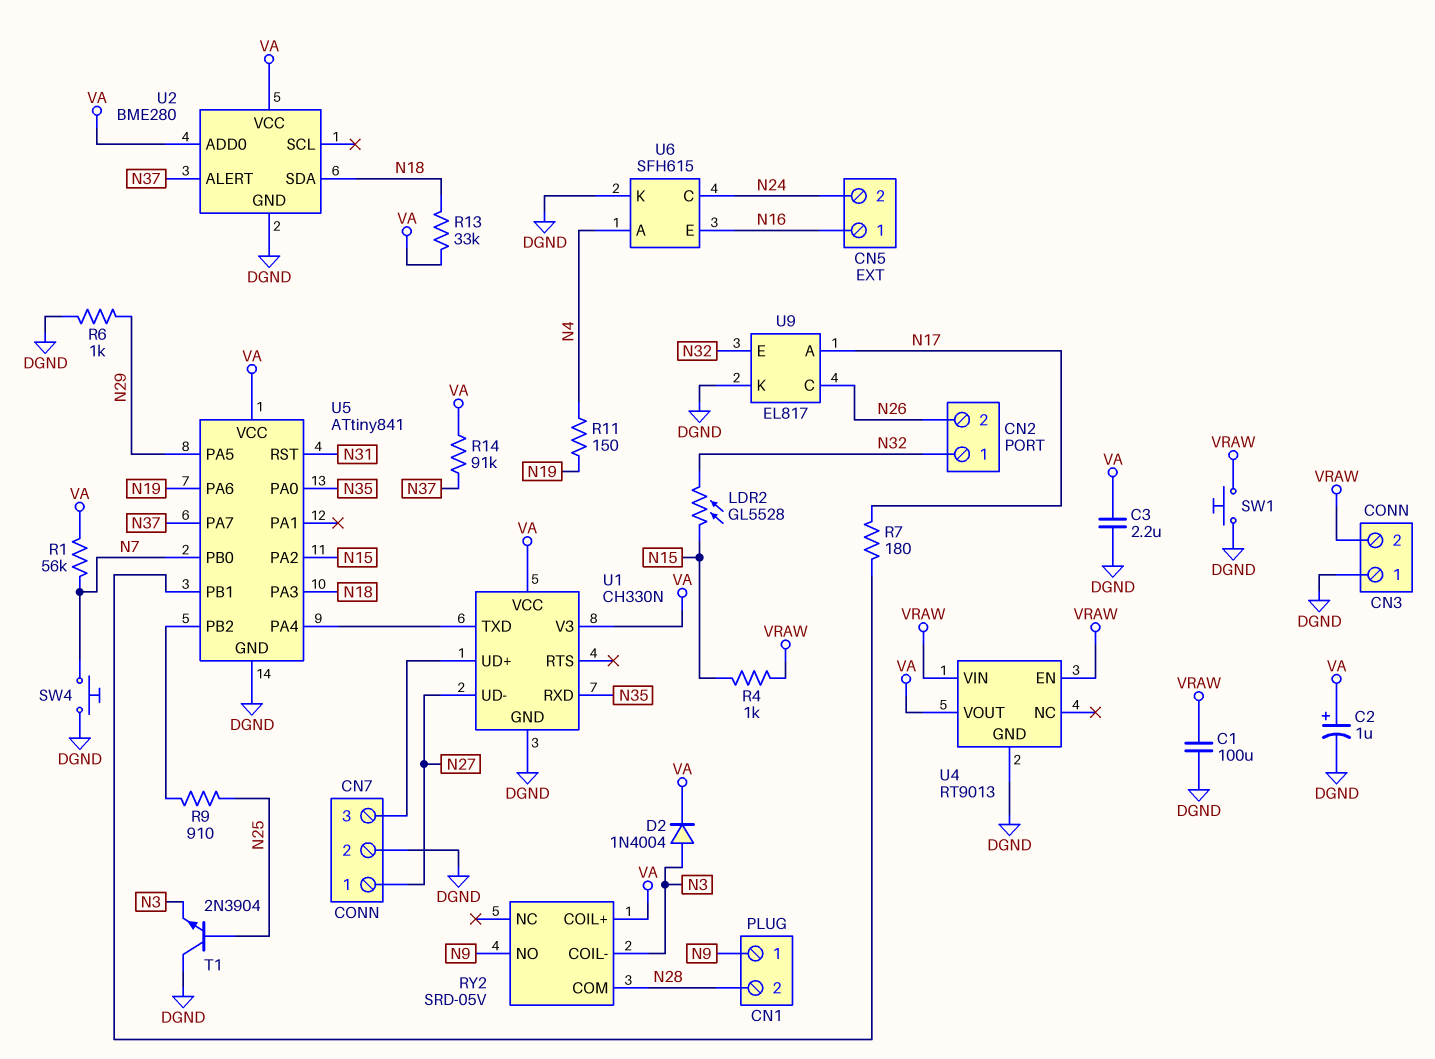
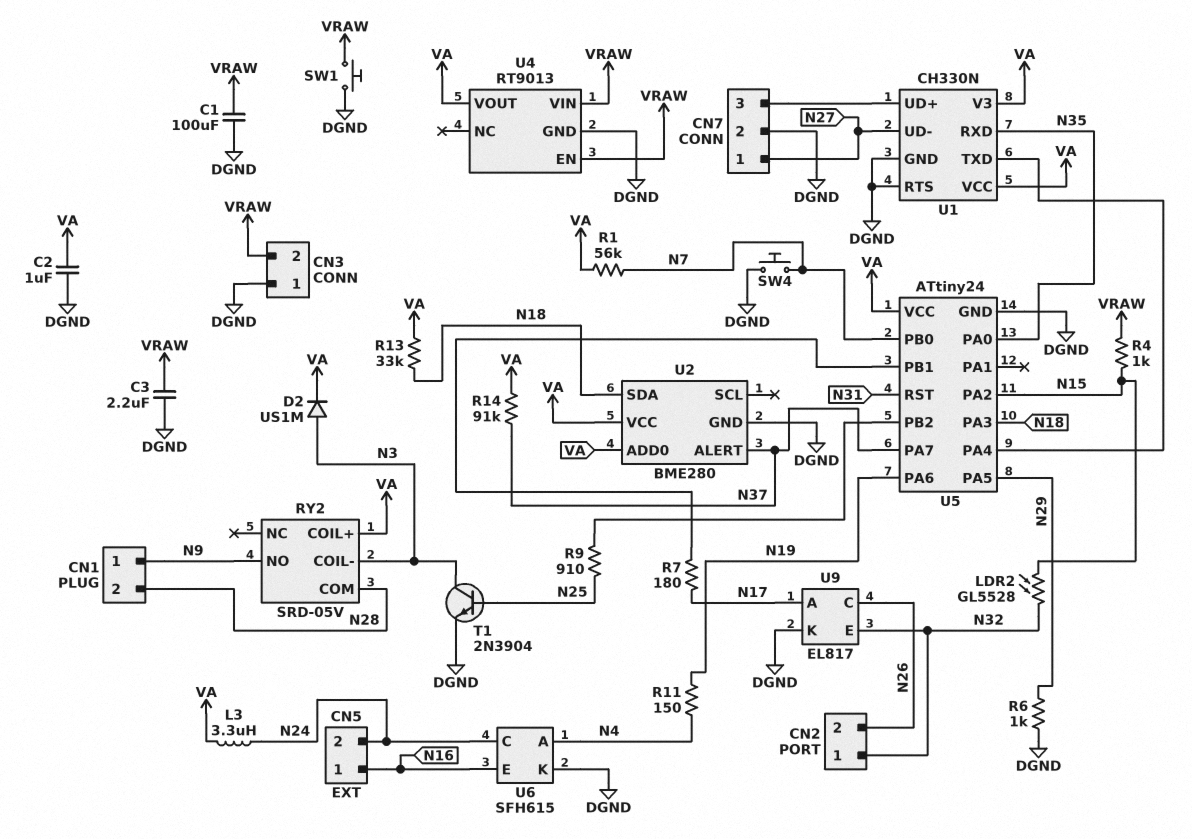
C2: 1uF (plus VA, minus DGND) -> 1uF (DGND, VA)
C3: 2.2uF (DGND, VA) -> 2.2uF (DGND, VRAW)
D2: diode 1N4004 (A N3, K VA) -> diode US1M (A N3, K VA)
L3: none -> 3.3uH (N24, VA)
T1: NPN 2N3904 (B N25, C DGND, E N3) -> NPN 2N3904 (B N25, C N3, E DGND)
U1 pin RTS: none -> DGND
U5: ATtiny841 -> ATtiny24

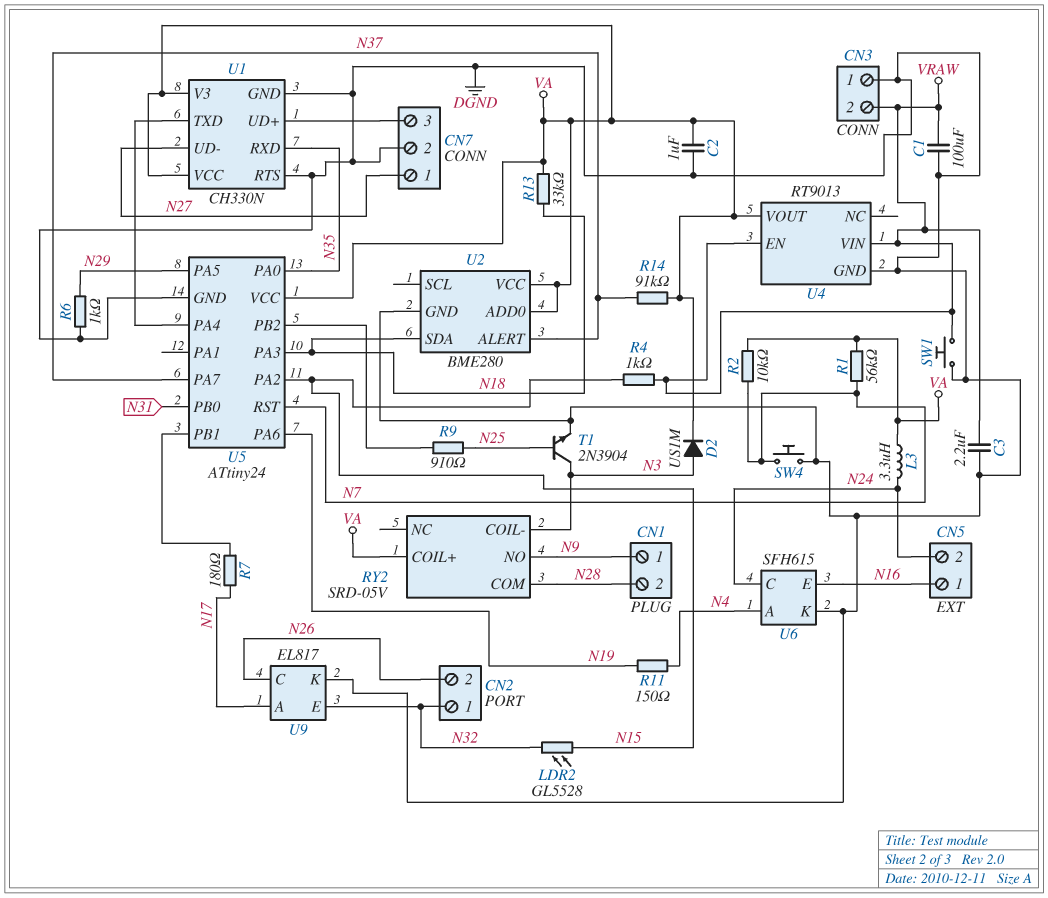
R2: none -> 10k (N7, VA)
U5 pin PB0: N7 -> N31
U5 pin RST: N31 -> N7

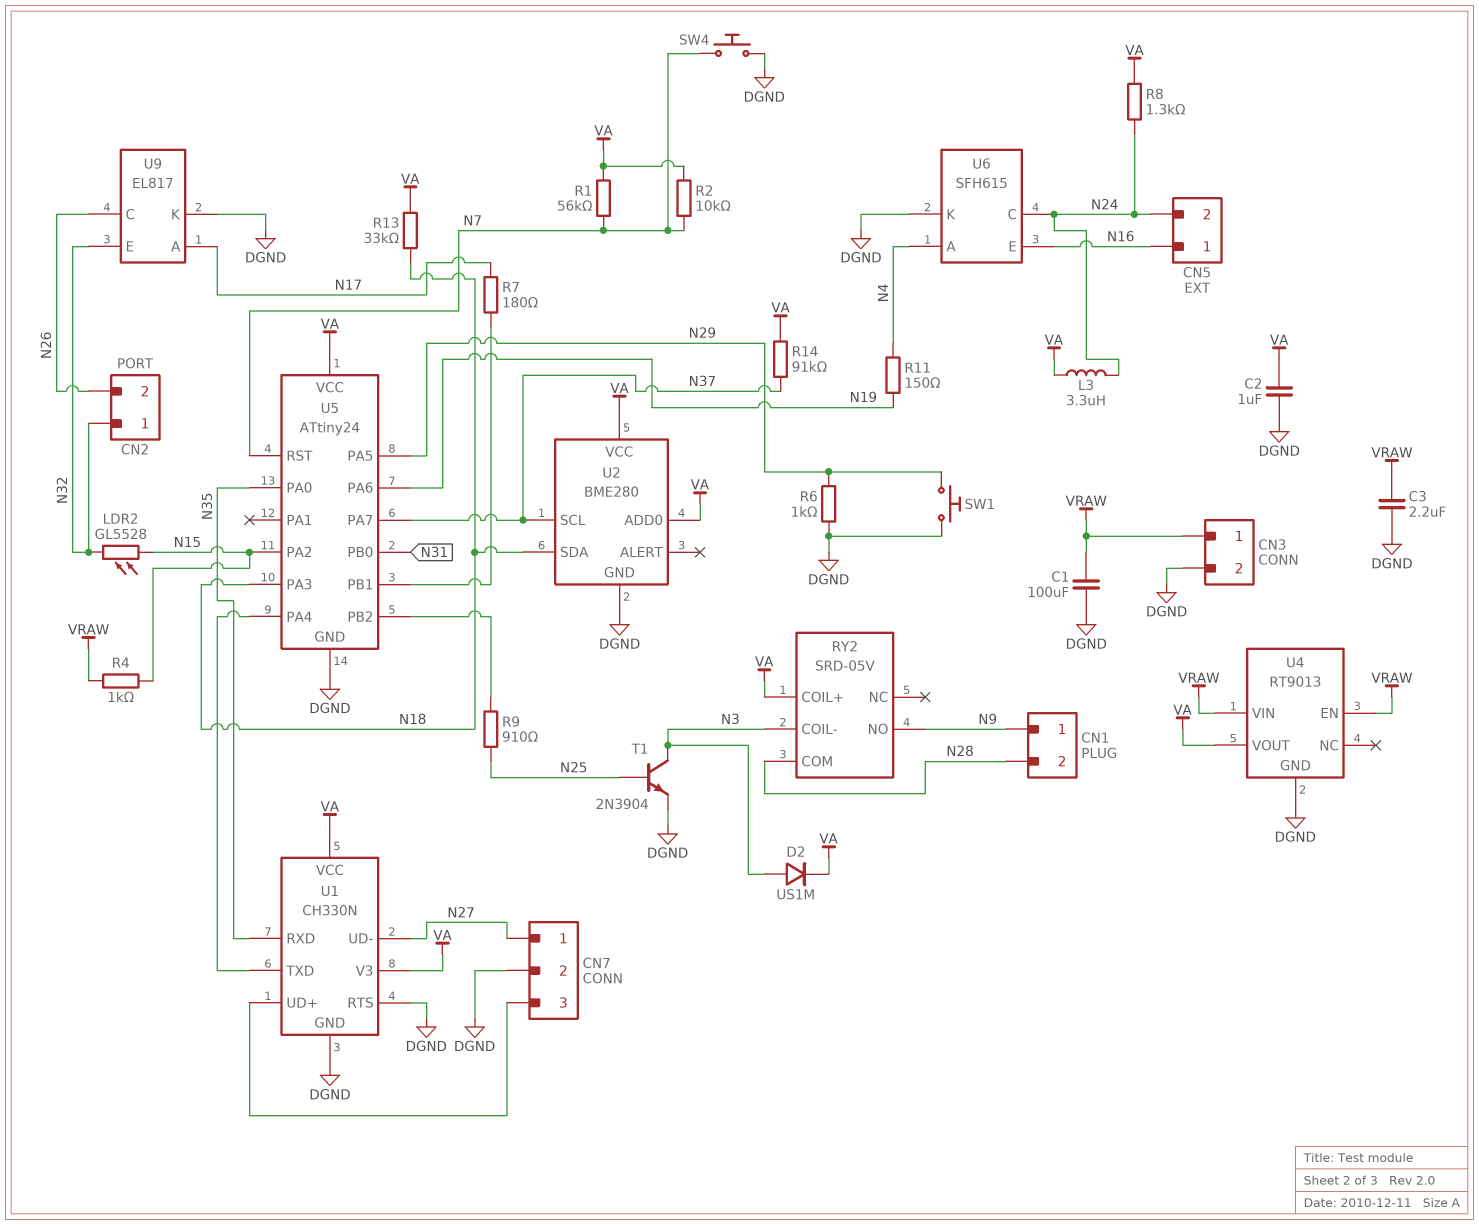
CN3 pin 1: DGND -> VRAW
CN3 pin 2: VRAW -> DGND
R8: none -> 1.3k (N24, VA)
SW1: button (DGND, VRAW) -> button (DGND, N29)
U2 pin ALERT: N37 -> none
U2 pin SCL: none -> N37

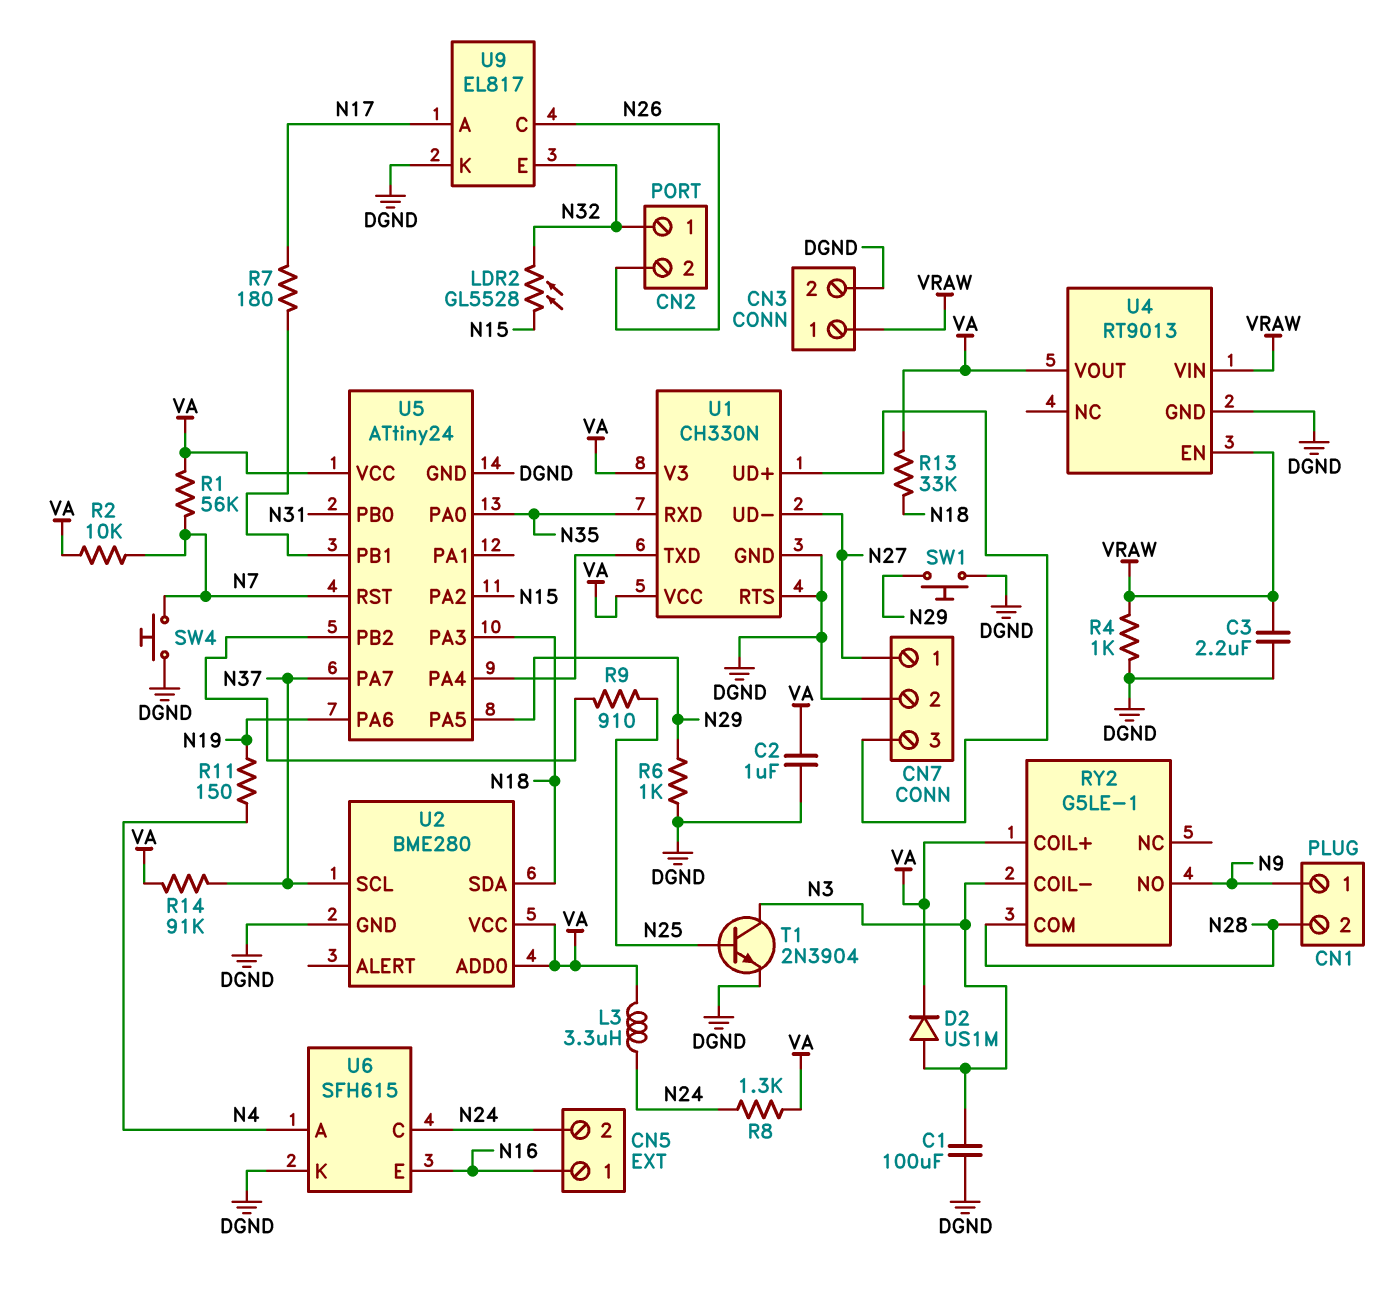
C1: 100uF (DGND, VRAW) -> 100uF (DGND, N3)
R4: 1k (N15, VRAW) -> 1k (DGND, VRAW)
RY2: SRD-05V -> G5LE-1

